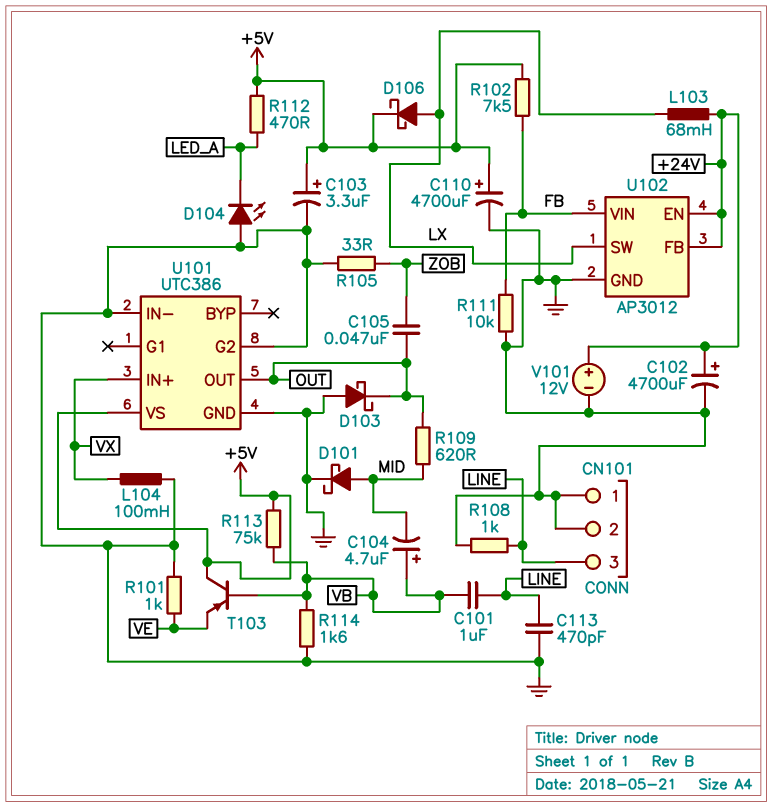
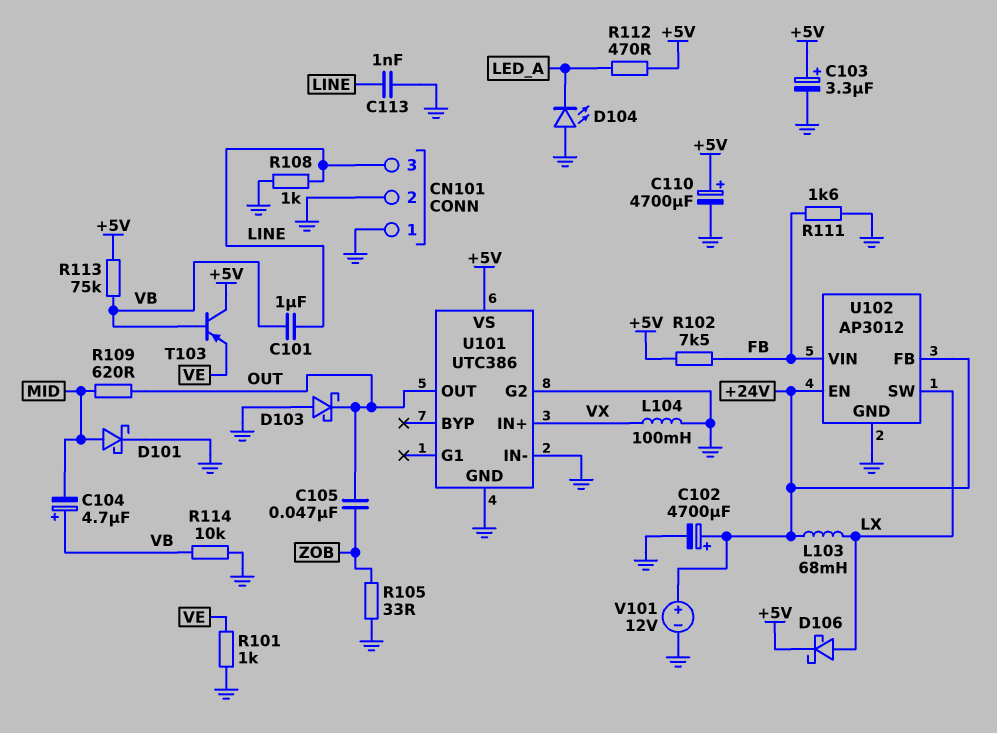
C113: 470pF (GND, LINE) -> 1nF (GND, LINE)
R111: 10k (FB, GND) -> 1.6k (FB, GND)
R114: 1.6k (GND, VB) -> 10k (GND, VB)

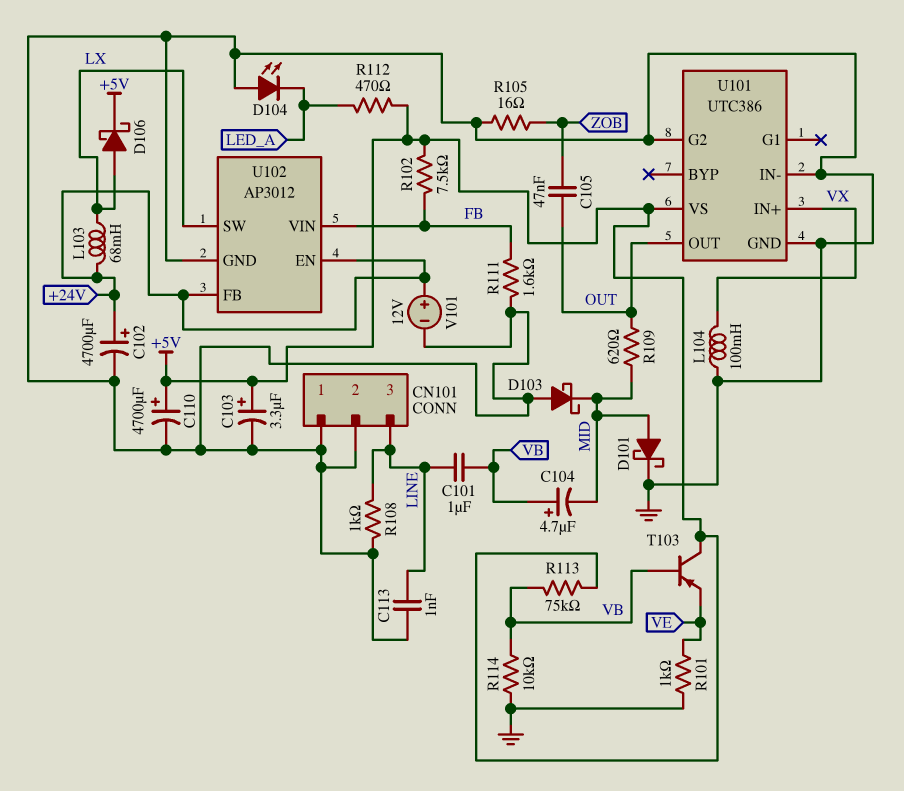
D103: schottky (A GND, K OUT) -> schottky (A GND, K MID)
R105: 33 (GND, ZOB) -> 16 (GND, ZOB)

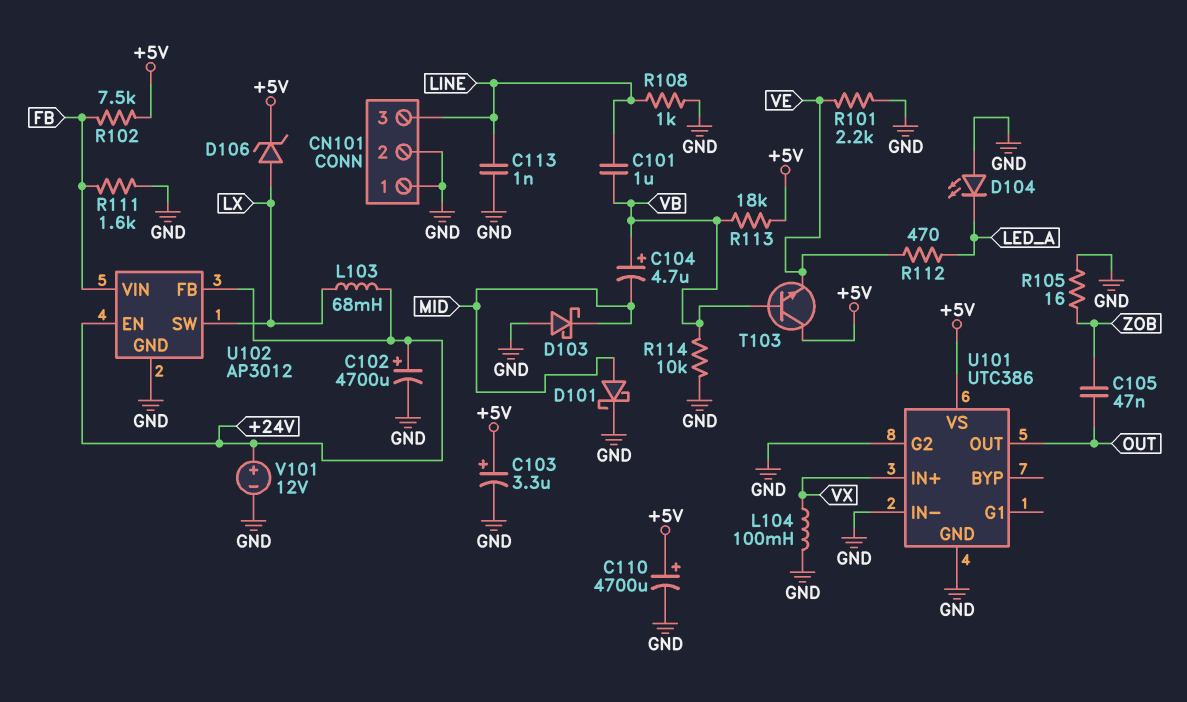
D106: schottky (A LX, K +5V) -> zener (A LX, K +5V)
R101: 1k (GND, VE) -> 2.2k (GND, VE)
R109: 620 (MID, OUT) -> none
R112: 470 (+5V, LED_A) -> 470 (LED_A, VE)
R113: 75k (+5V, VB) -> 18k (+5V, VB)
T103: PNP (B VB, C +5V, E VE) -> NPN (B VB, C +5V, E VE)

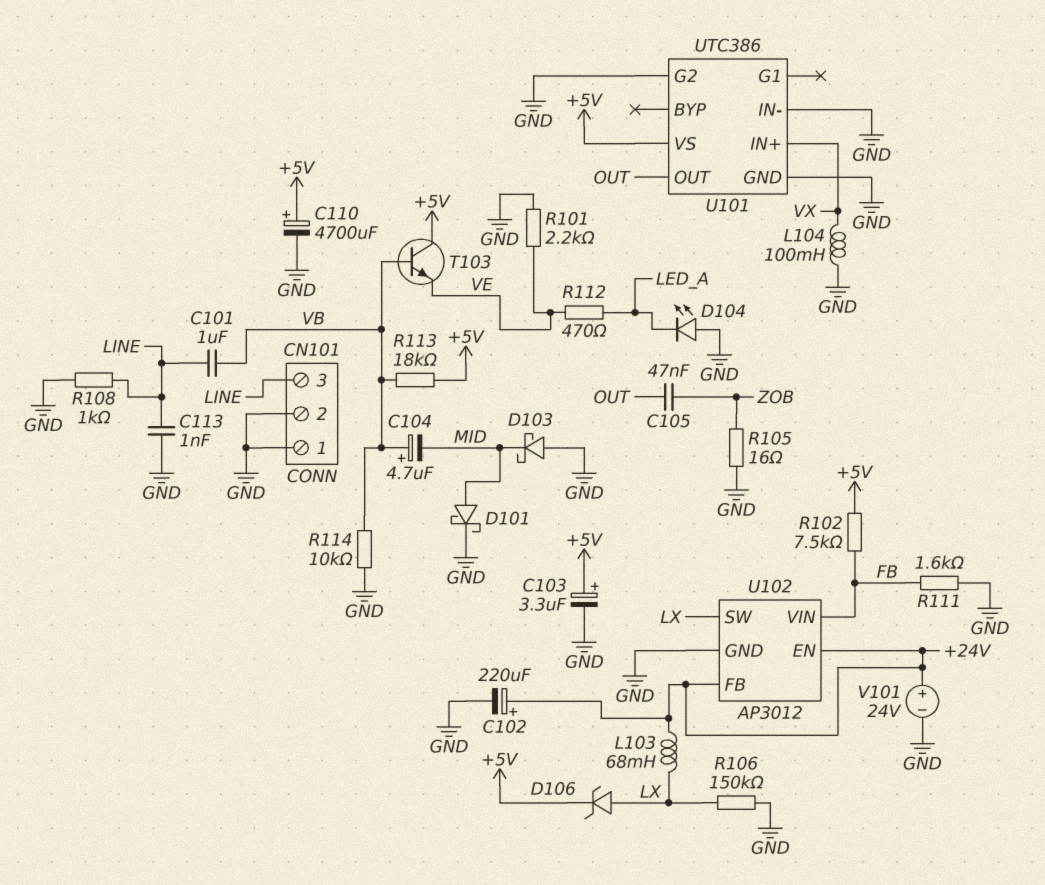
C102: 4700uF (plus +24V, minus GND) -> 220uF (plus +24V, minus GND)
R106: none -> 150k (GND, LX)
V101: 12V (plus +24V, minus GND) -> 24V (plus +24V, minus GND)

